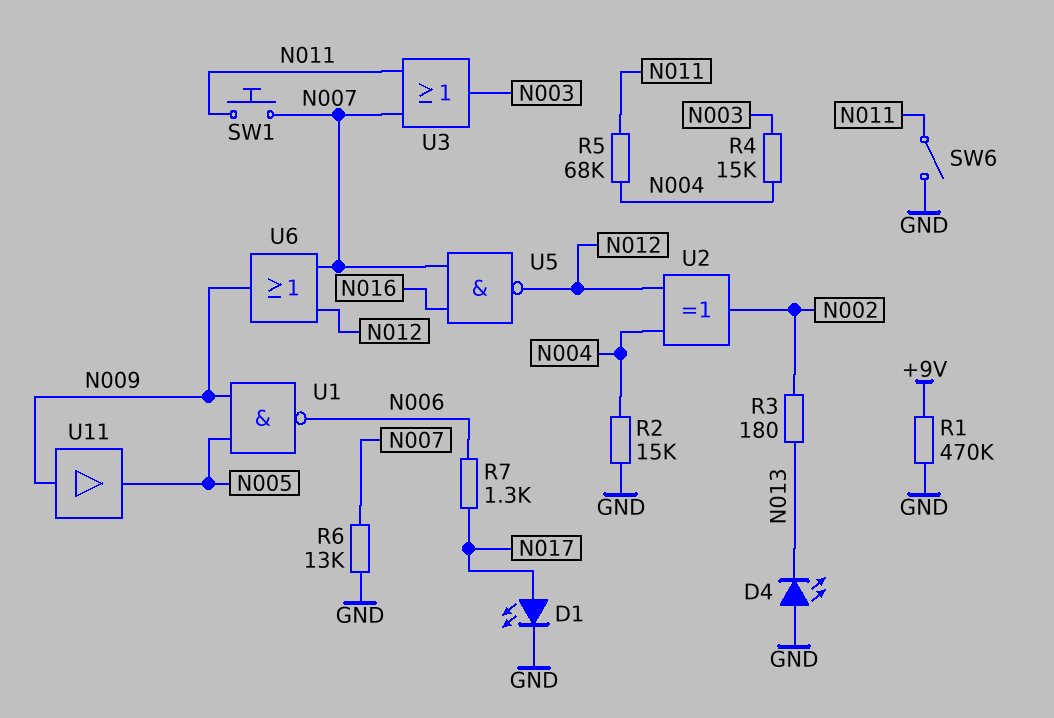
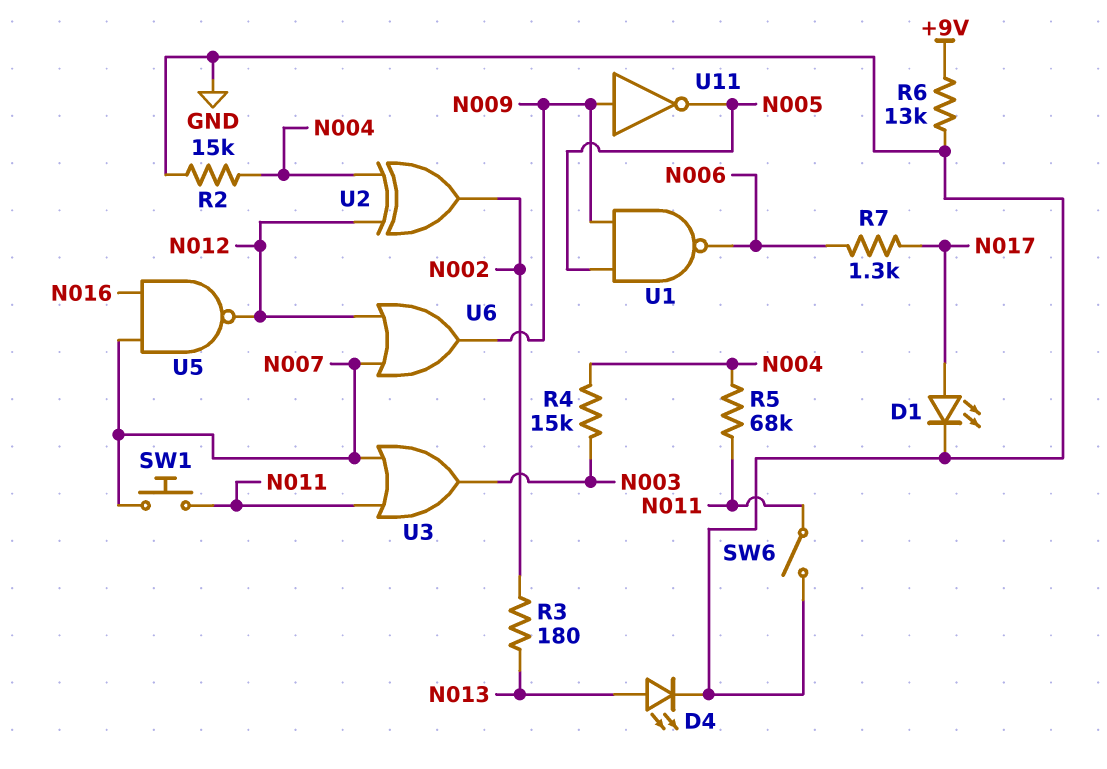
D4: LED (A GND, K N013) -> LED (A N013, K GND)
R1: 470k (+9V, GND) -> none
R6: 13k (GND, N007) -> 13k (+9V, GND)
U11: buffer (in N009, out N005) -> NOT (in N009, out N005)

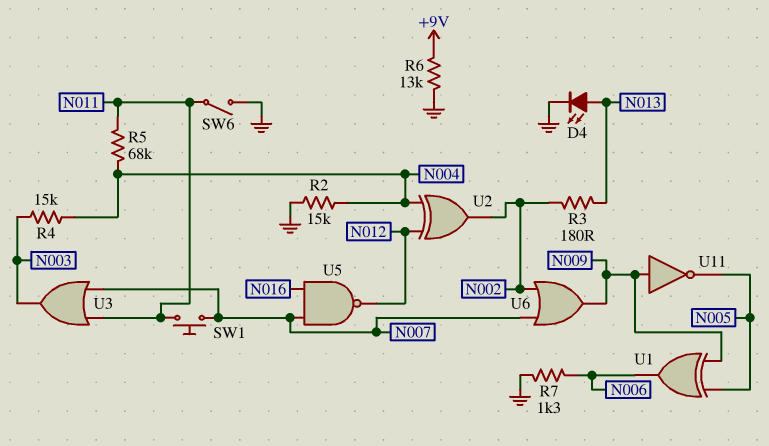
D1: LED (A N017, K GND) -> none
R7: 1.3k (N006, N017) -> 1.3k (GND, N006)
U1: NAND (in N005, in N009, out N006) -> XOR (in N005, in N009, out N006)
U6: OR (in N007, in N012, out N009) -> OR (in N002, in N007, out N009)

